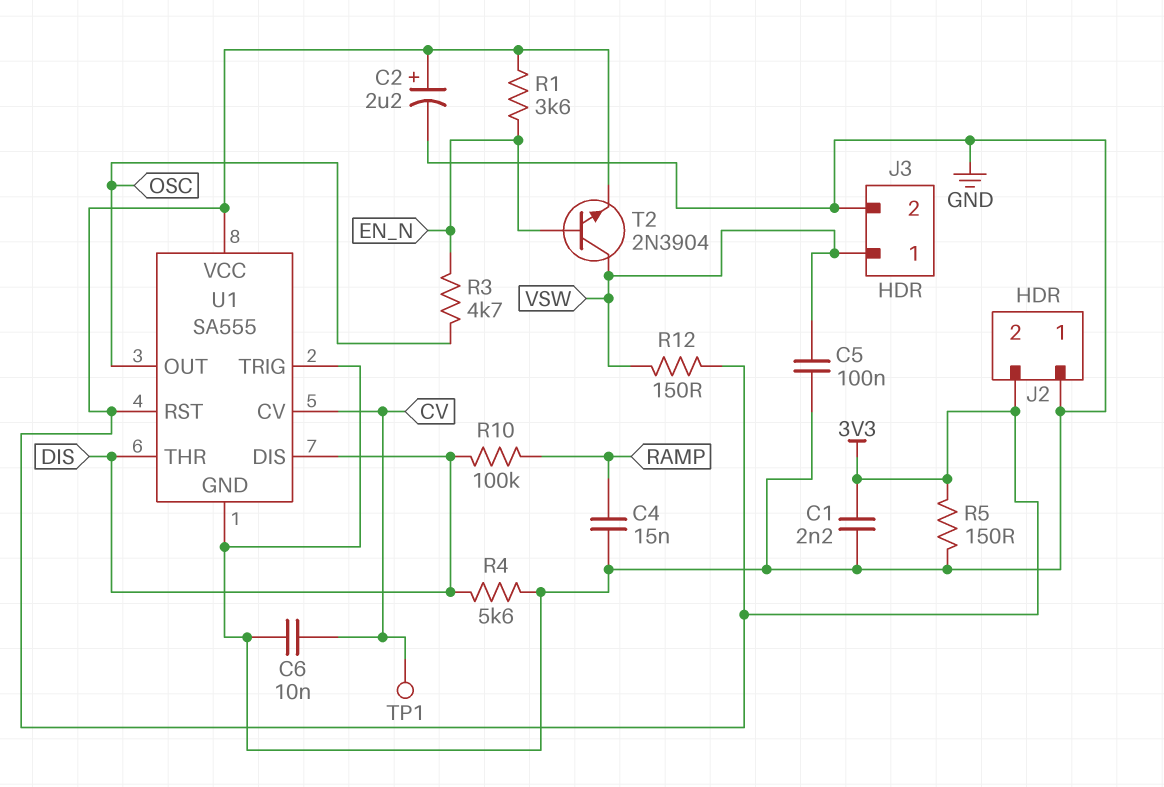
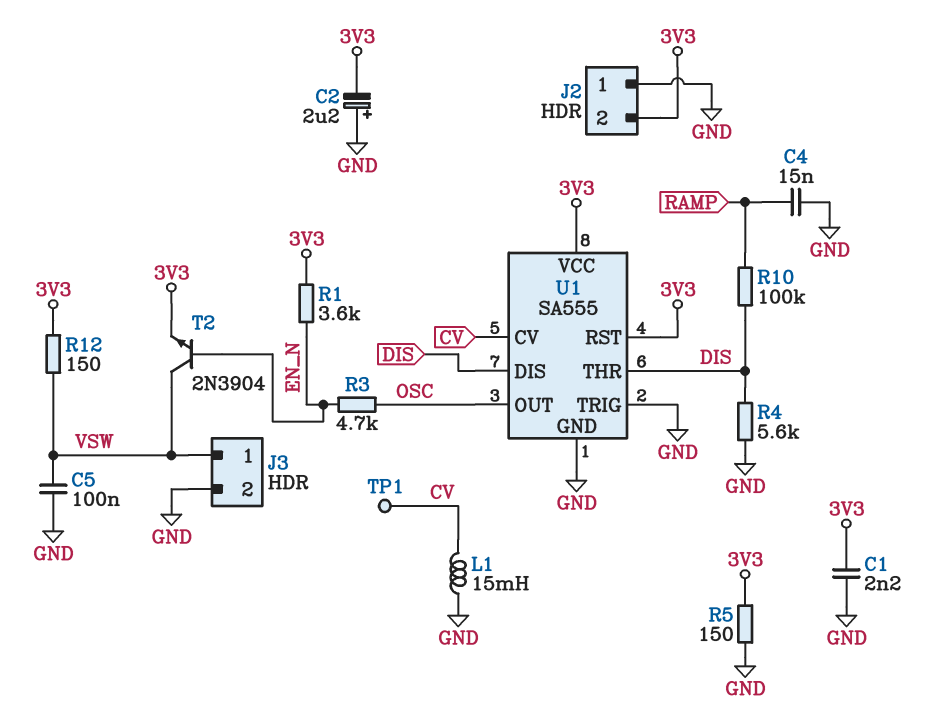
C2: 2.2uF (plus 3V3, minus GND) -> 2.2uF (plus GND, minus 3V3)
C6: 10nF (CV, GND) -> none
L1: none -> 15mH (CV, GND)

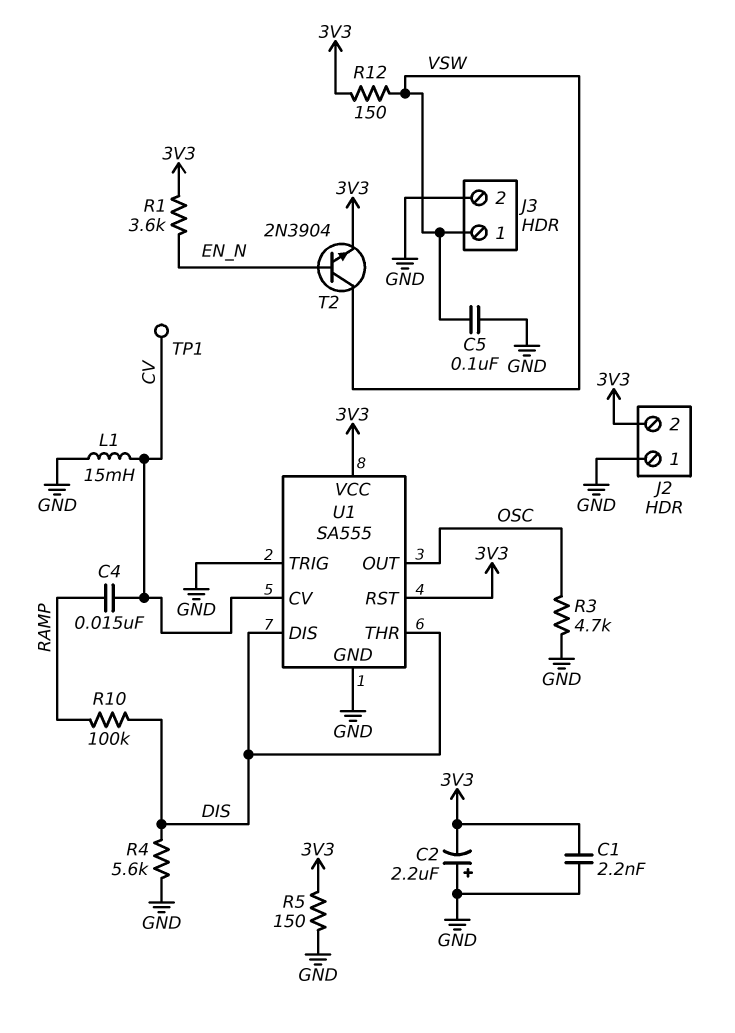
C4: 15nF (GND, RAMP) -> 15nF (CV, RAMP)
R3: 4.7k (EN_N, OSC) -> 4.7k (GND, OSC)

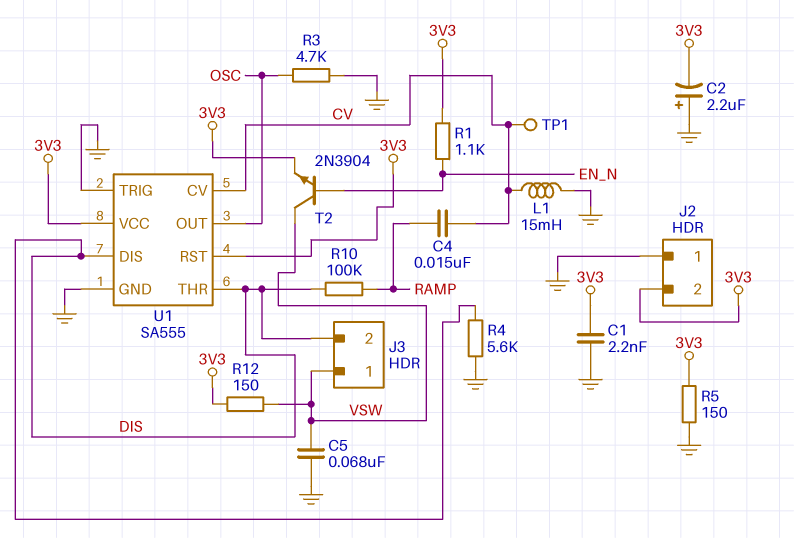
C5: 100nF (GND, VSW) -> 68nF (GND, VSW)
J3 pin 2: GND -> DIS
R1: 3.6k (3V3, EN_N) -> 1.1k (3V3, EN_N)

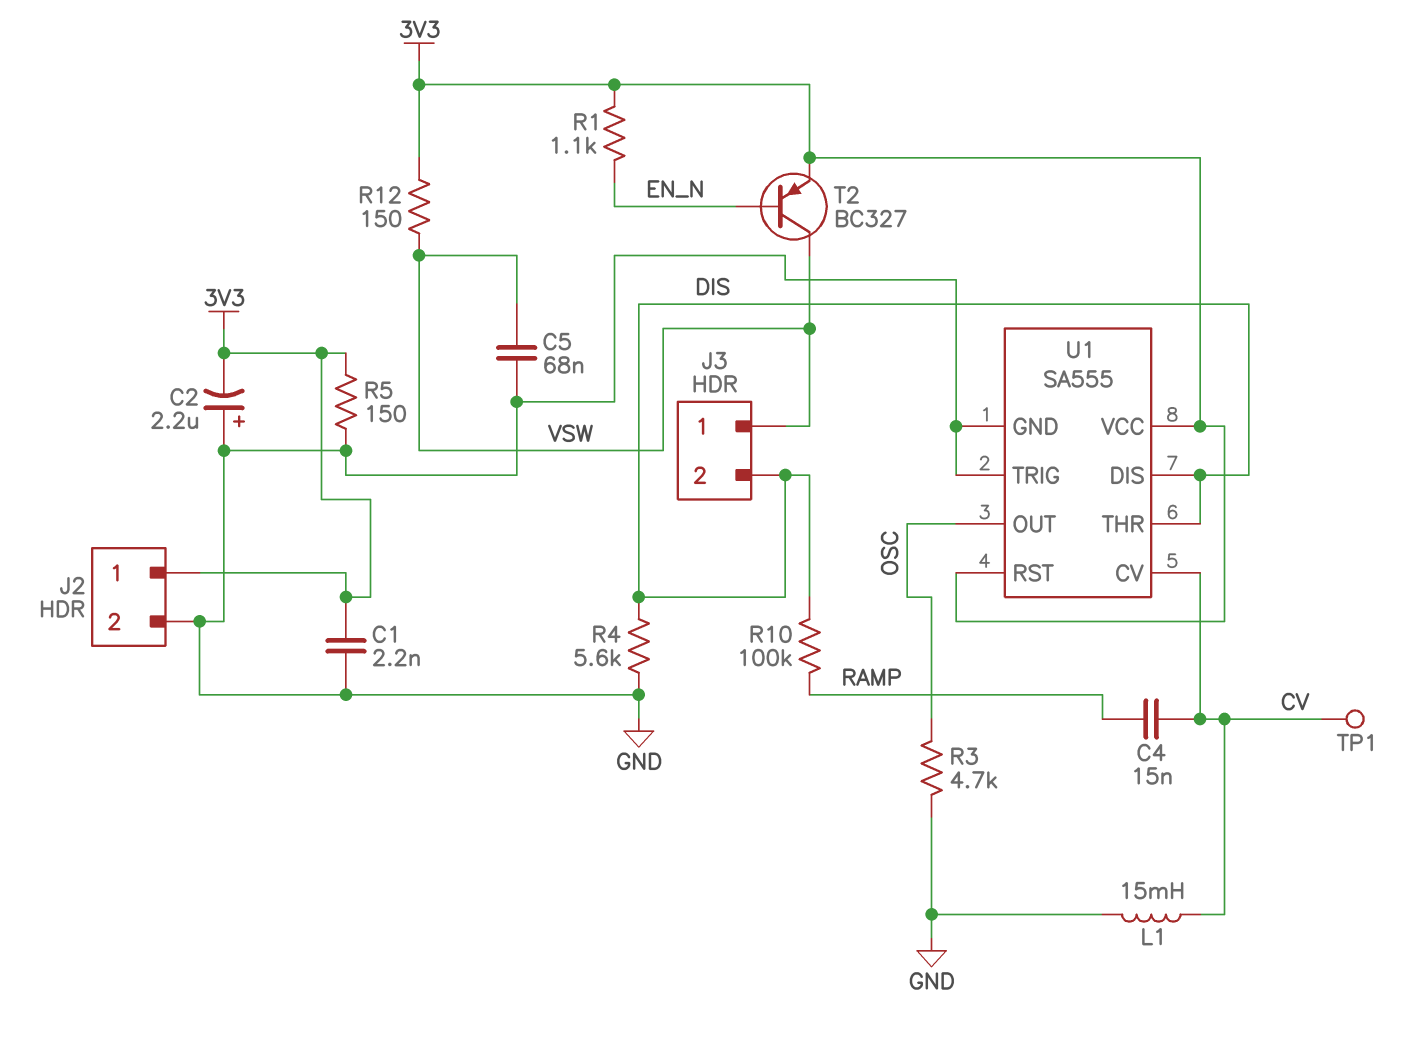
J2 pin 1: GND -> 3V3
J2 pin 2: 3V3 -> GND
T2: NPN 2N3904 (B EN_N, C VSW, E 3V3) -> PNP BC327 (B EN_N, C VSW, E 3V3)

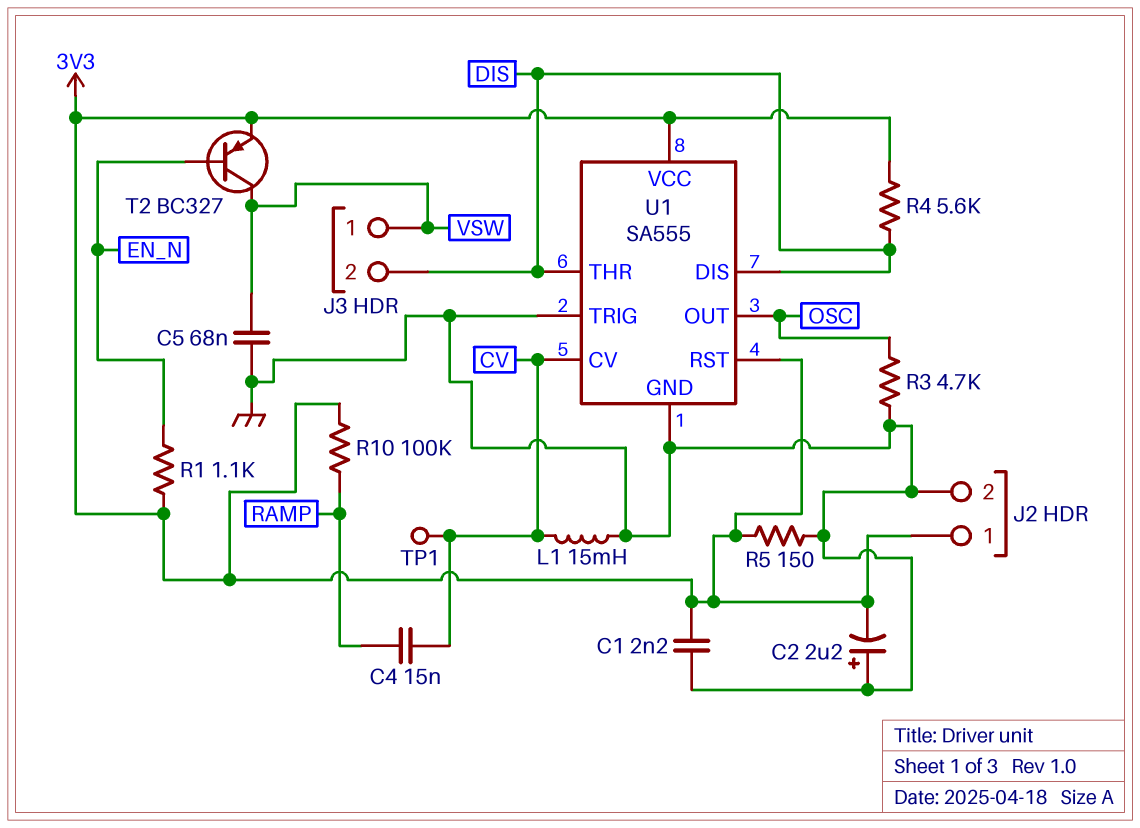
R4: 5.6k (DIS, GND) -> 5.6k (3V3, DIS)
R10: 100k (DIS, RAMP) -> 100k (3V3, RAMP)
R12: 150 (3V3, VSW) -> none

